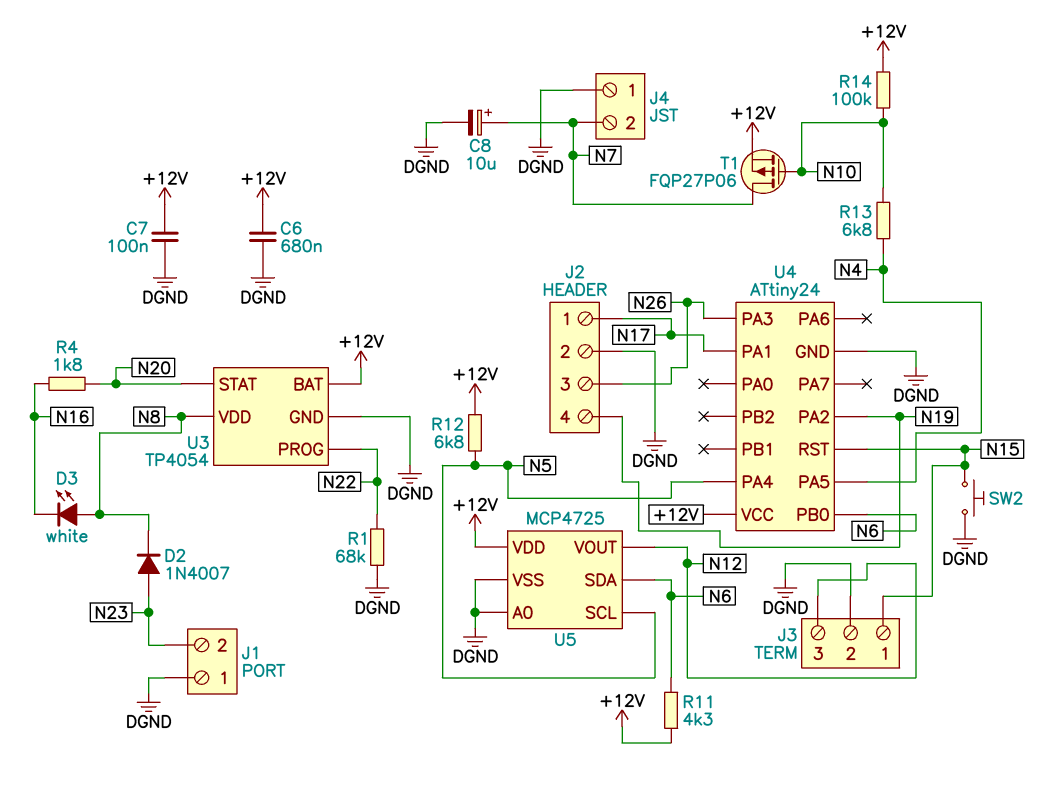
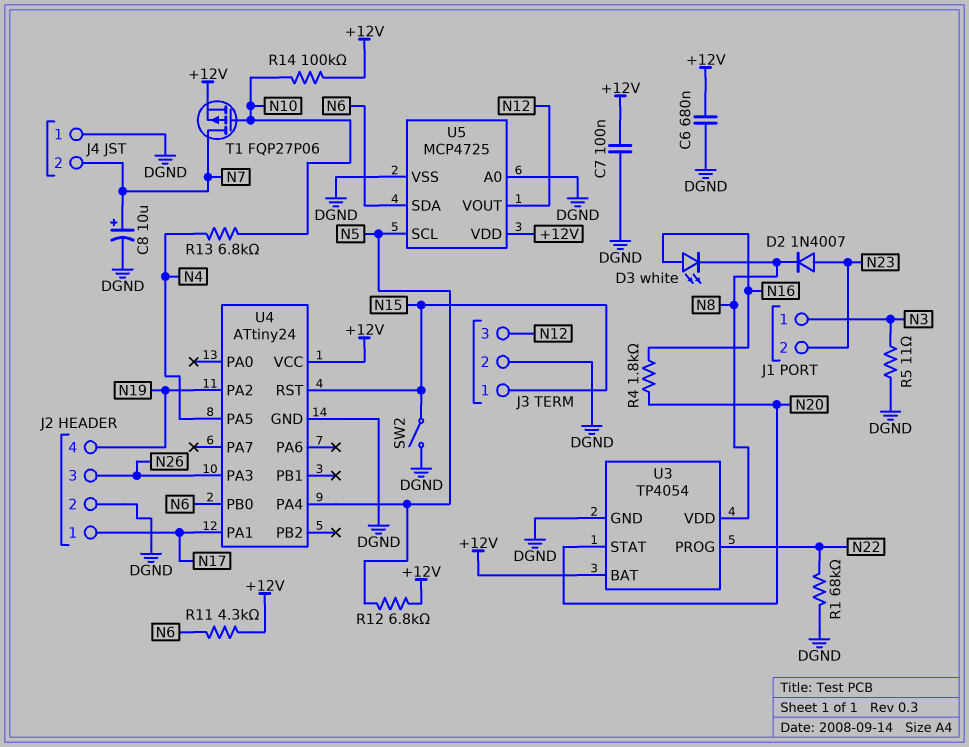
D3: LED white (A N8, K N16) -> LED white (A N16, K N8)
J1 pin 1: DGND -> N3
R5: none -> 11 (DGND, N3)
SW2: button (DGND, N15) -> switch (DGND, N15)

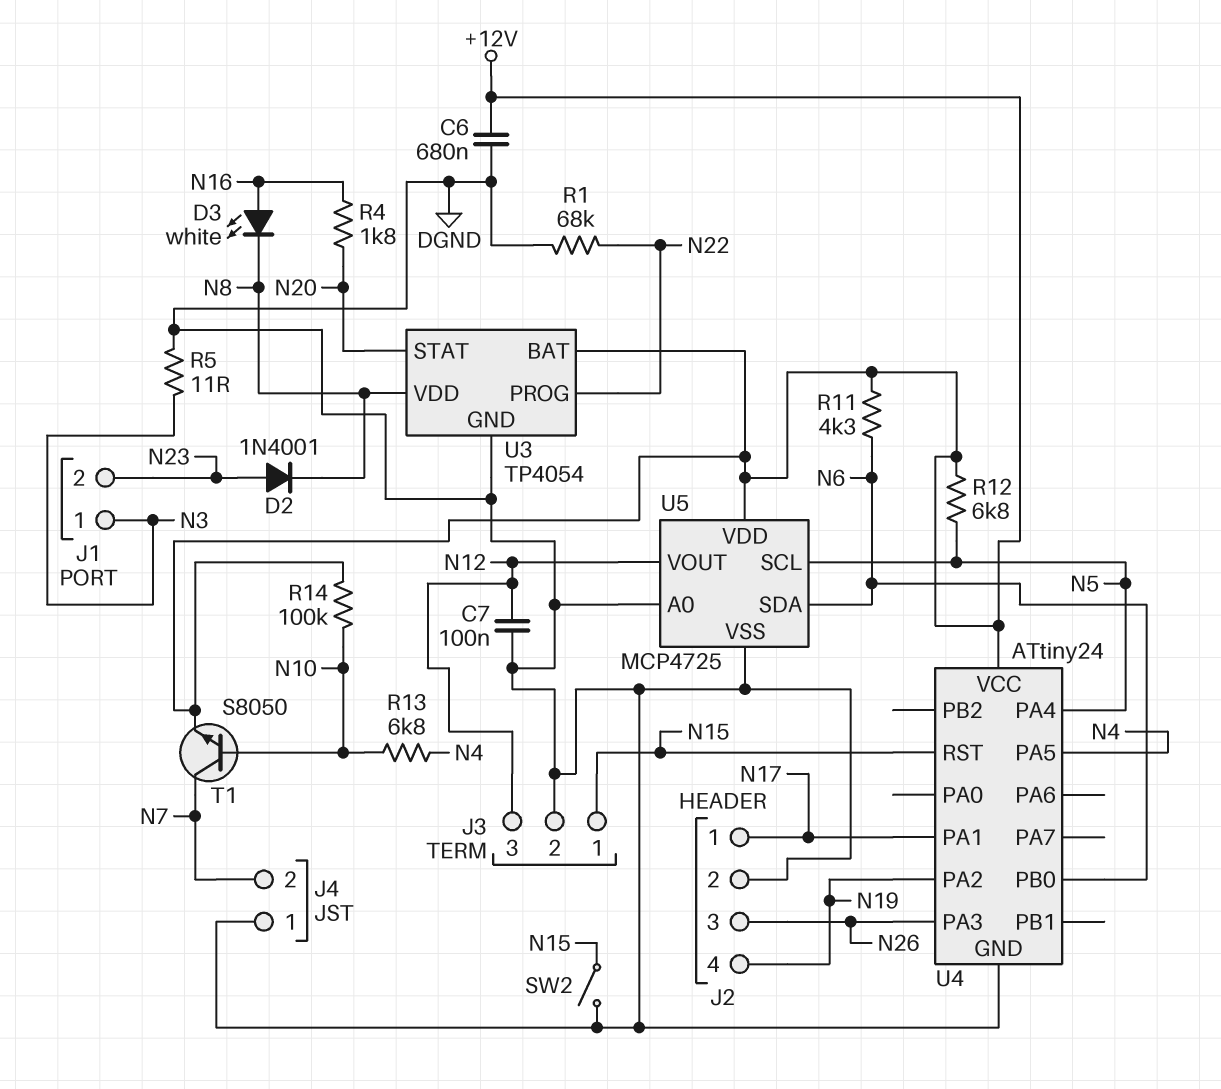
C7: 100nF (+12V, DGND) -> 100nF (DGND, N12)
C8: 10uF (plus N7, minus DGND) -> none
D2: diode 1N4007 (A N23, K N8) -> diode 1N4001 (A N23, K N8)
T1: PMOS FQP27P06 (G N10, D N7, S +12V) -> NPN S8050 (B N10, C N7, E +12V)

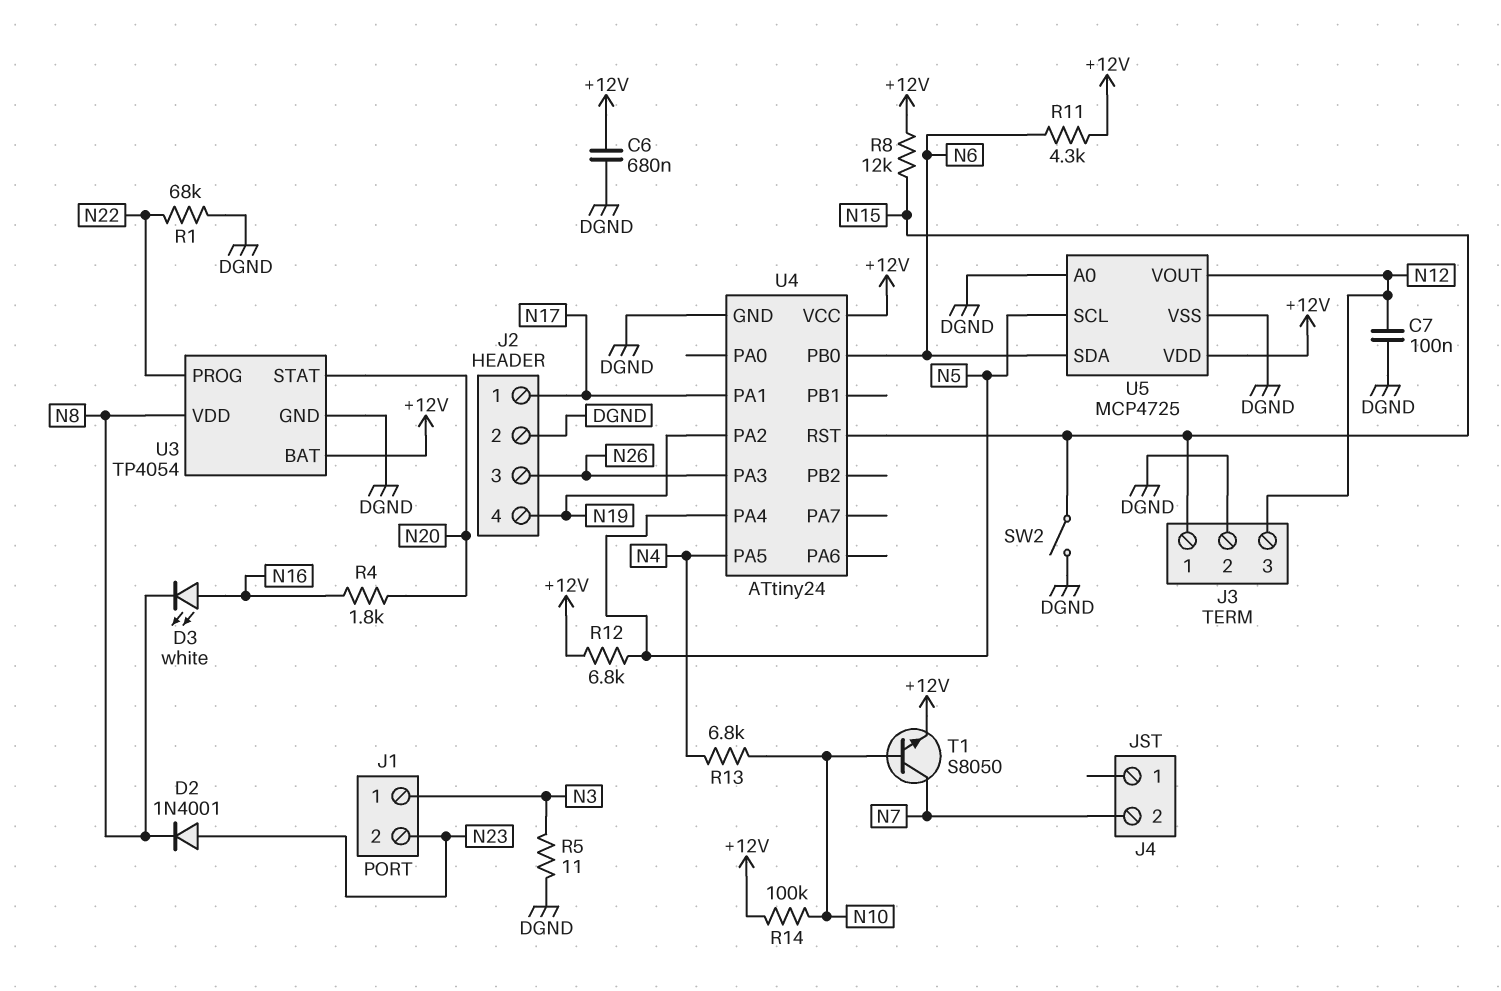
J4 pin 1: DGND -> none
R8: none -> 12k (+12V, N15)

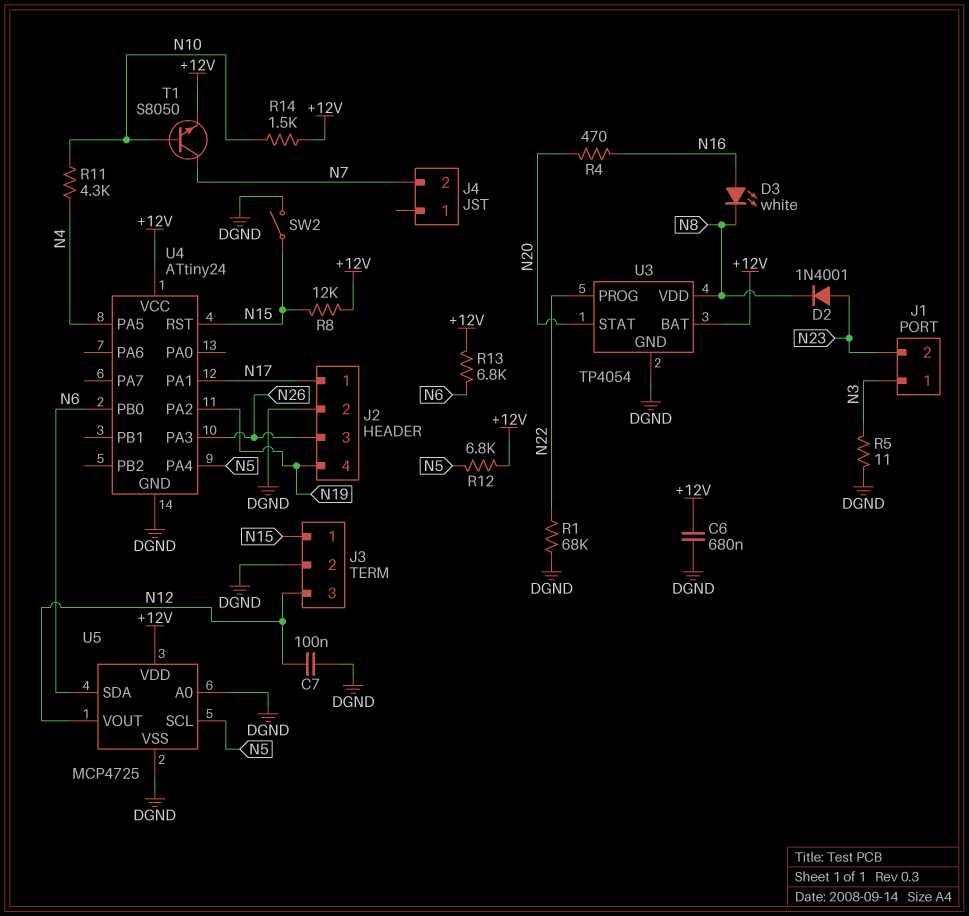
R4: 1.8k (N16, N20) -> 470 (N16, N20)
R11: 4.3k (+12V, N6) -> 4.3k (N4, N10)
R13: 6.8k (N4, N10) -> 6.8k (+12V, N6)
R14: 100k (+12V, N10) -> 1.5k (+12V, N10)

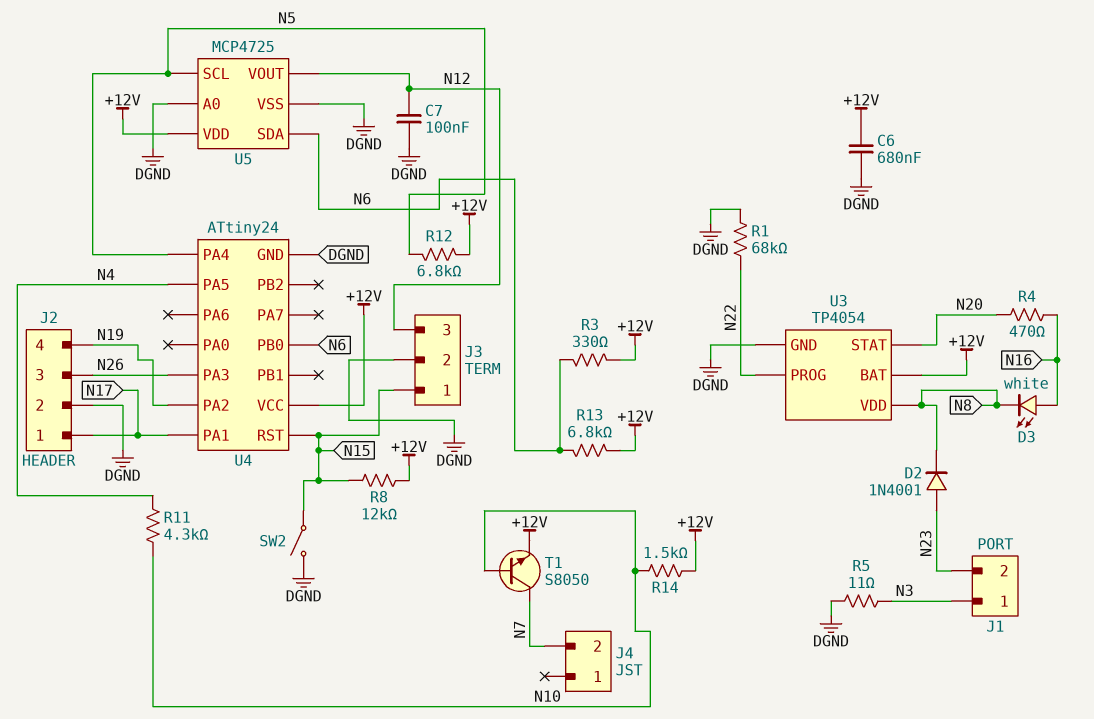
R3: none -> 330 (+12V, N6)

